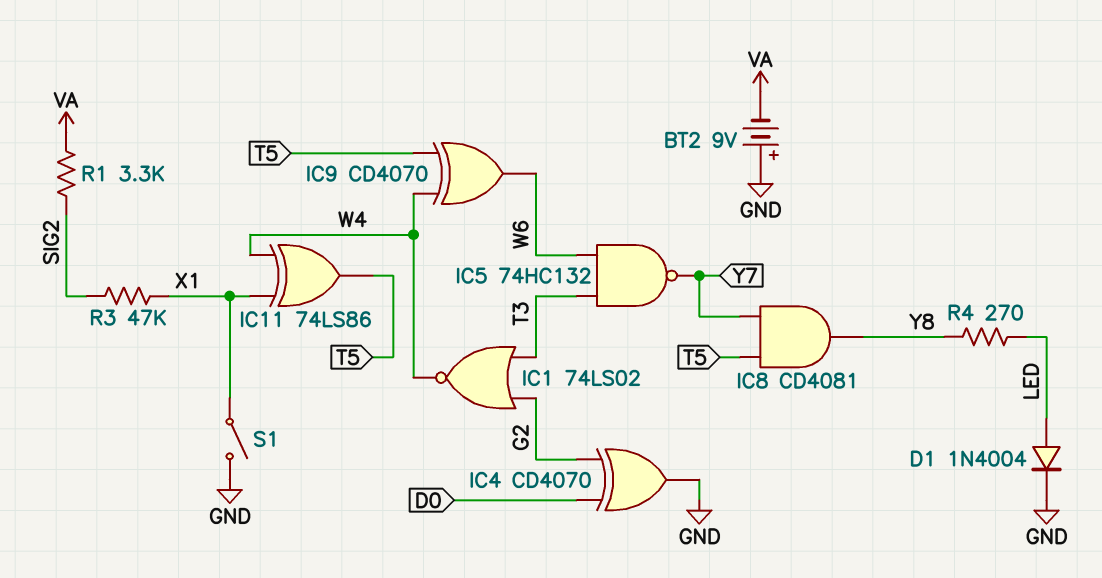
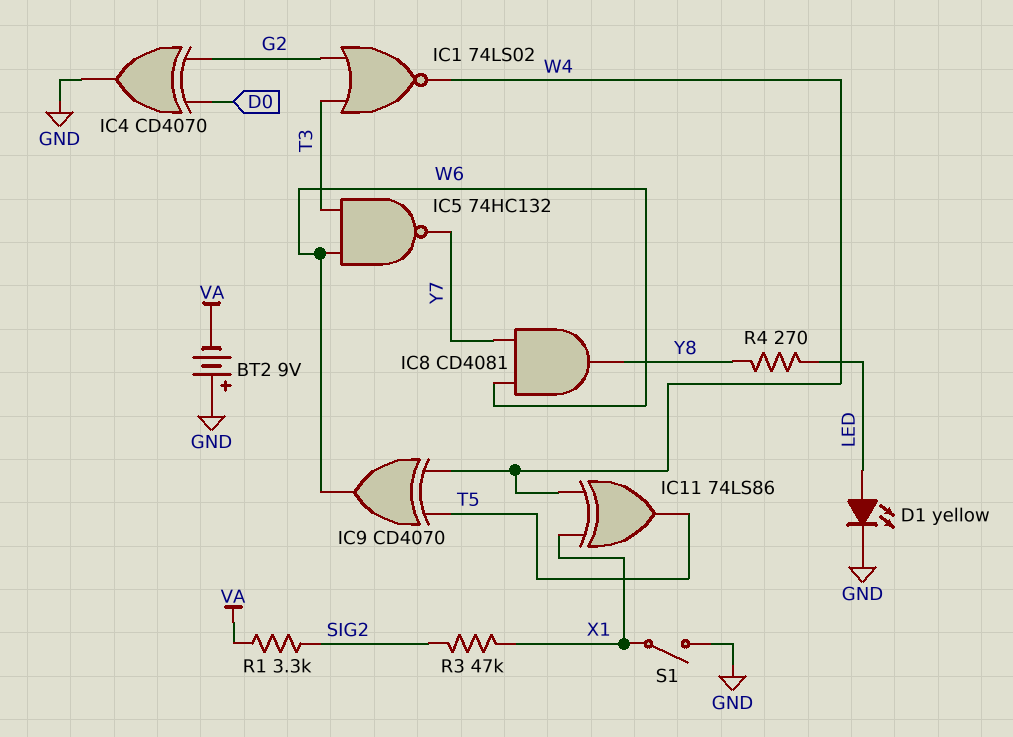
D1: diode 1N4004 (A LED, K GND) -> LED yellow (A LED, K GND)
IC8: AND CD4081 (in T5, in Y7, out Y8) -> AND CD4081 (in W6, in Y7, out Y8)

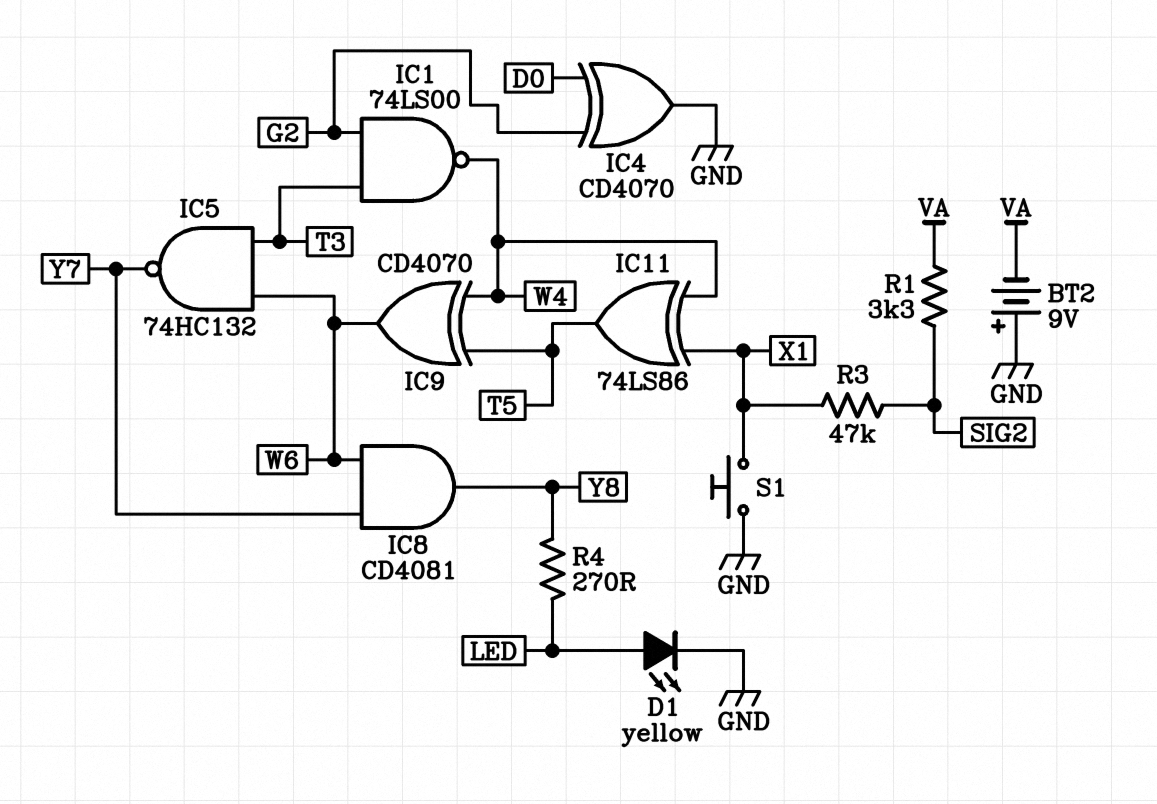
IC1: NOR 74LS02 (in G2, in T3, out W4) -> NAND 74LS00 (in G2, in T3, out W4)
S1: switch (GND, X1) -> button (GND, X1)

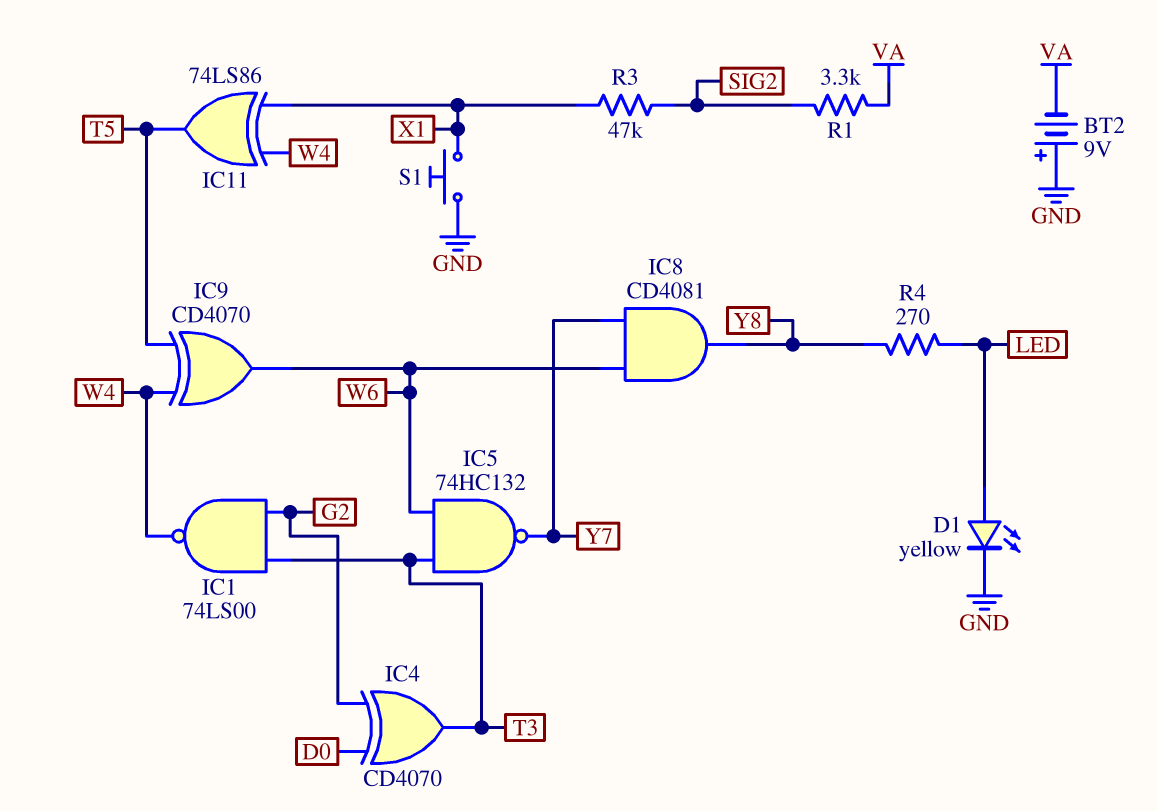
IC4: XOR CD4070 (in D0, in G2, out GND) -> XOR CD4070 (in D0, in G2, out T3)

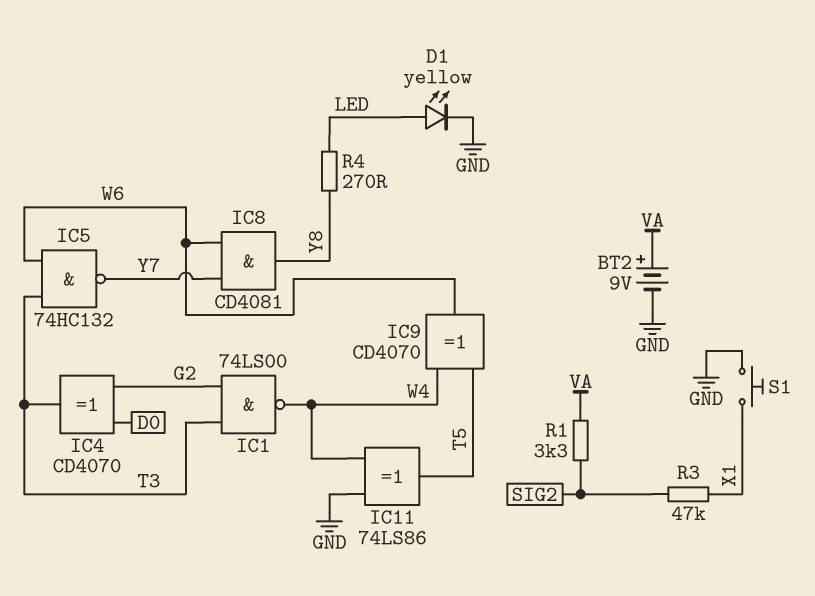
BT2: 9V (plus GND, minus VA) -> 9V (plus VA, minus GND)
IC11: XOR 74LS86 (in W4, in X1, out T5) -> XOR 74LS86 (in GND, in W4, out T5)

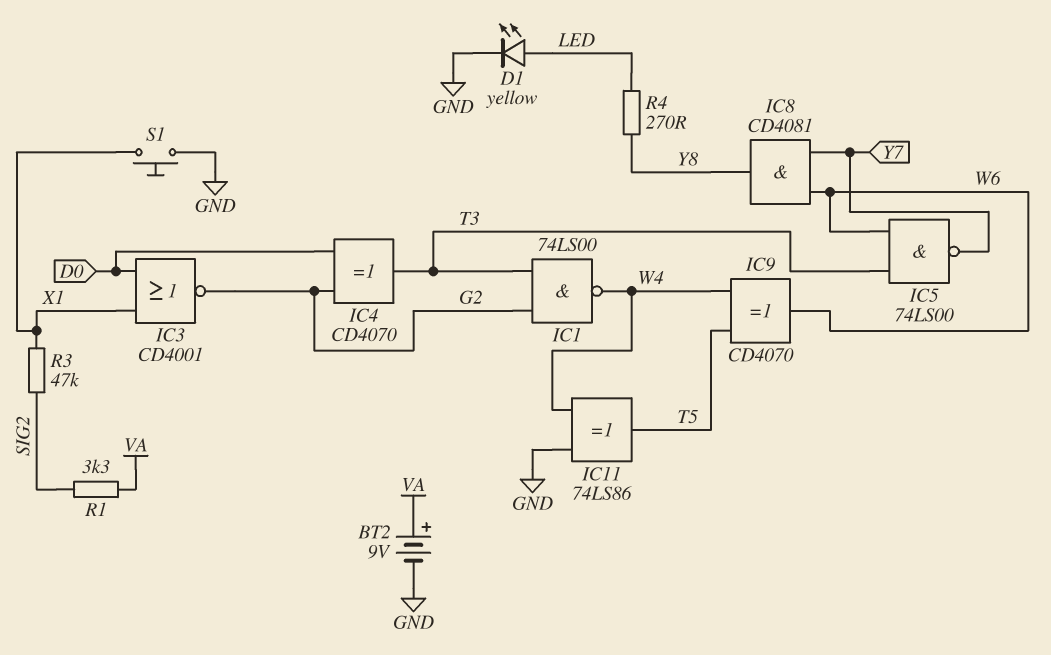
IC3: none -> NOR CD4001 (in D0, in X1, out G2)
IC5: NAND 74HC132 (in T3, in W6, out Y7) -> NAND 74LS00 (in T3, in W6, out Y7)

